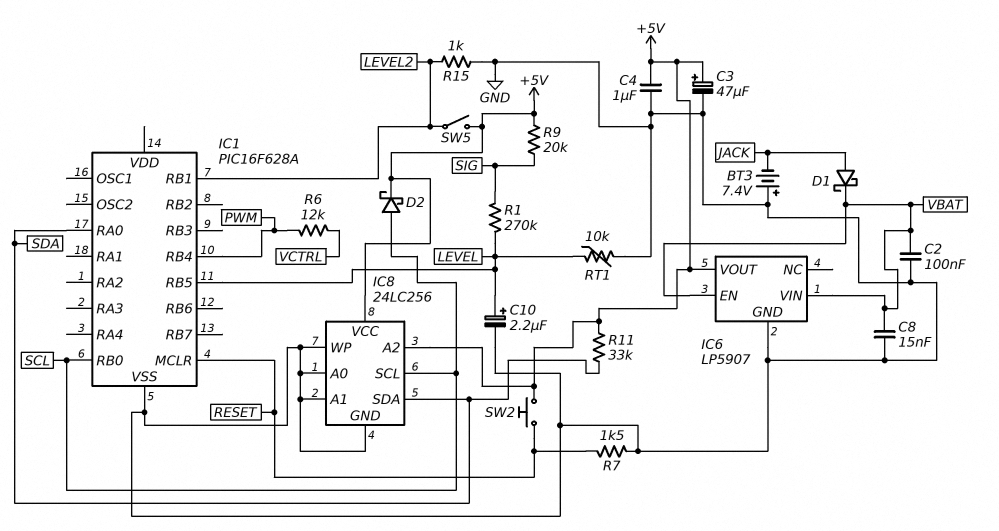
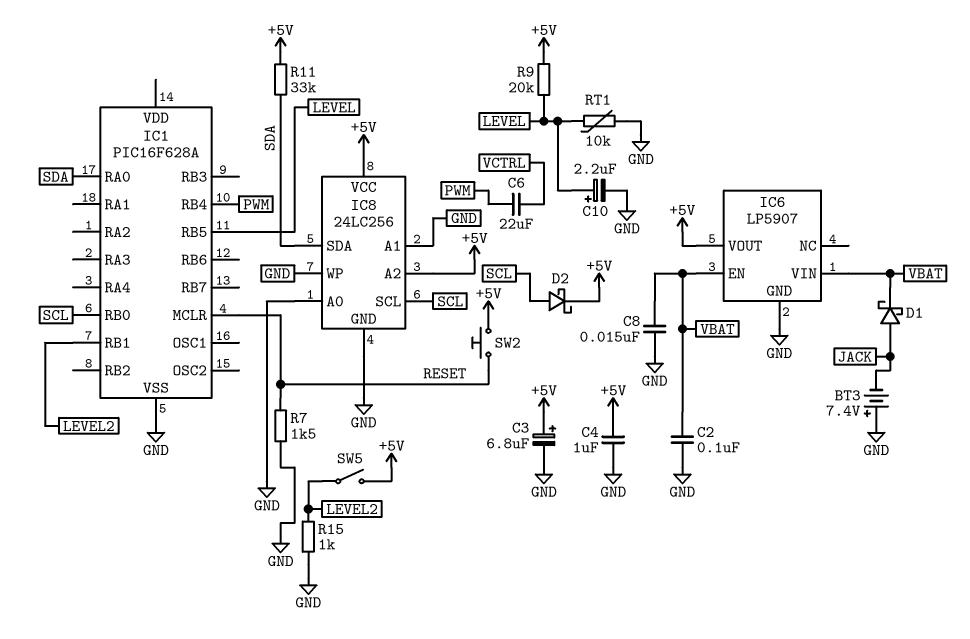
C3: 47uF (plus +5V, minus GND) -> 6.8uF (plus +5V, minus GND)
C6: none -> 22uF (PWM, VCTRL)
R1: 270k (LEVEL, SIG) -> none
R6: 12k (PWM, VCTRL) -> none
R9: 20k (+5V, SIG) -> 20k (+5V, LEVEL)

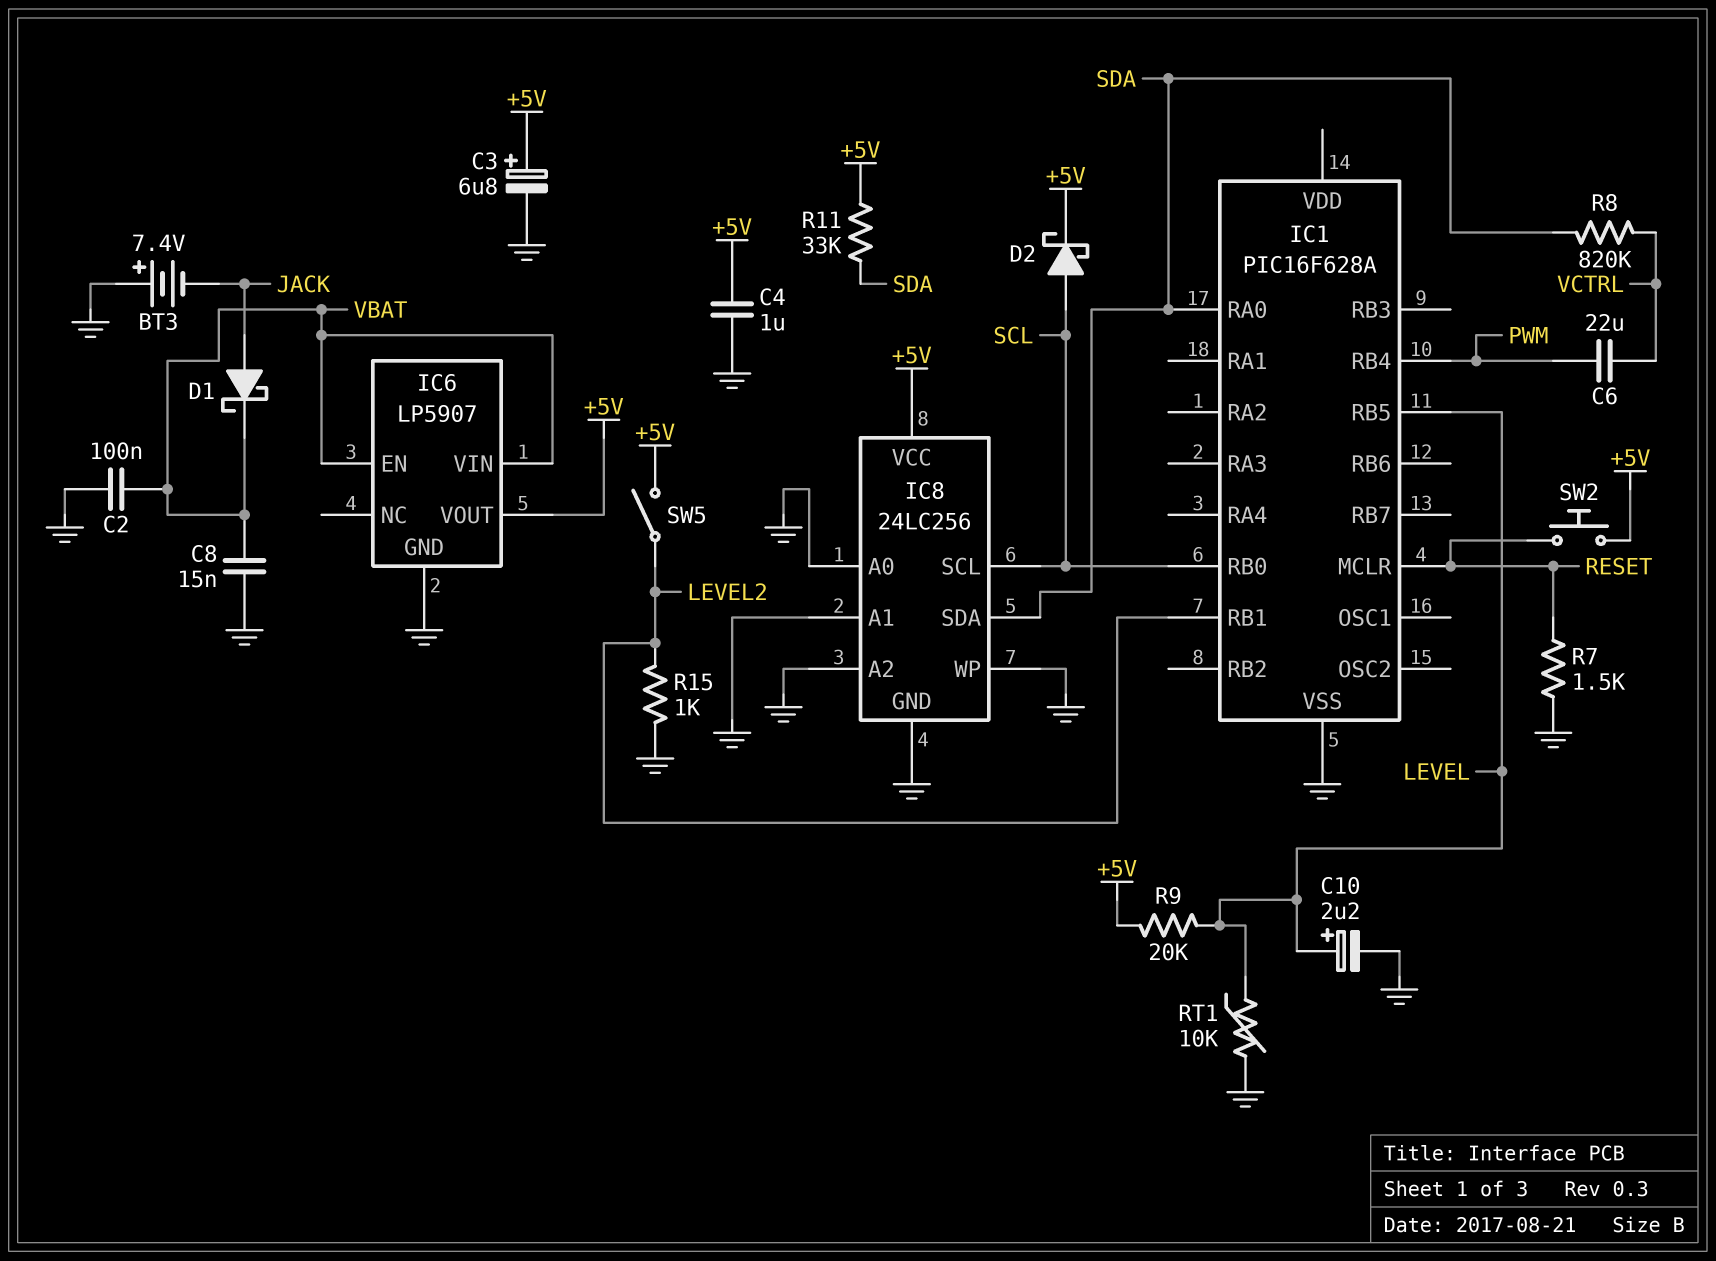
IC8 pin A2: +5V -> GND
R8: none -> 820k (SDA, VCTRL)

